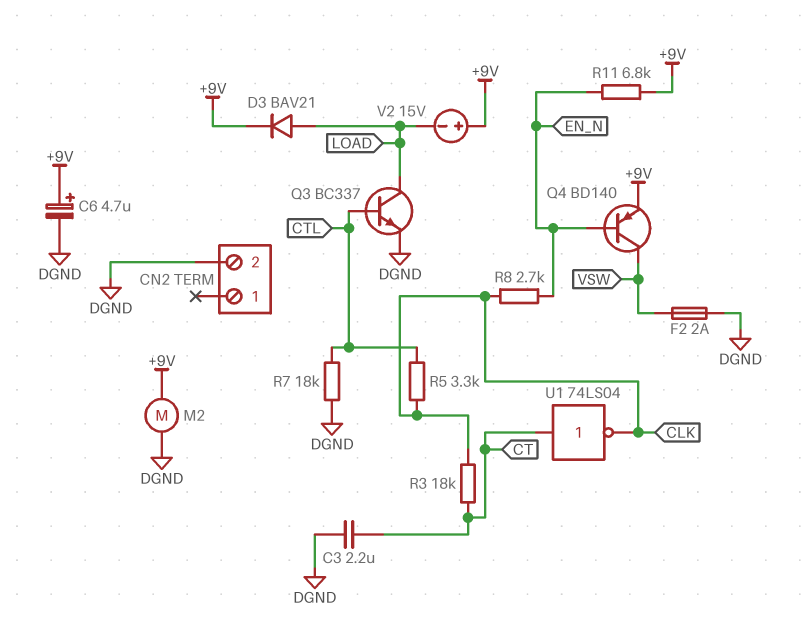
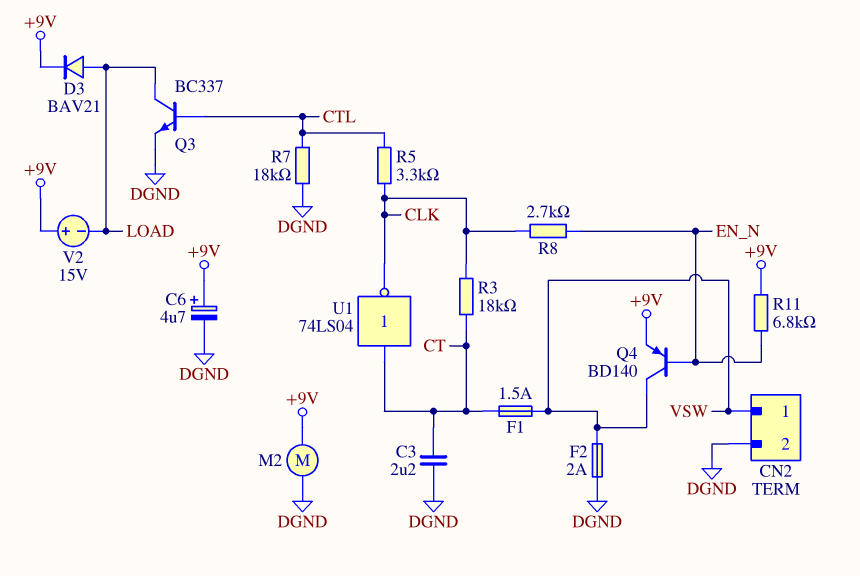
CN2 pin 1: none -> VSW
F1: none -> 1.5A (CT, VSW)

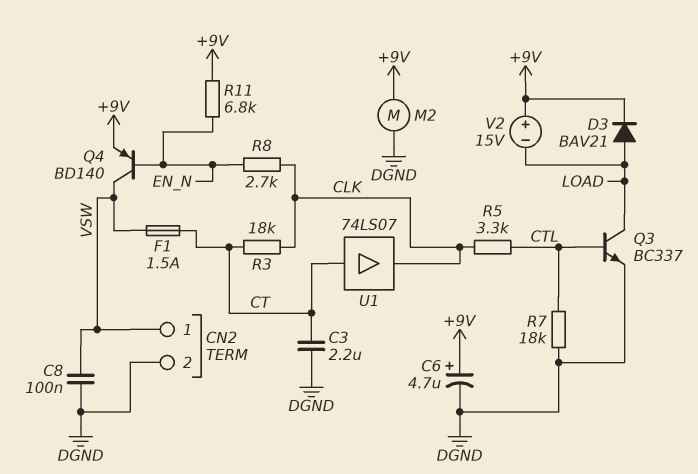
C8: none -> 100nF (DGND, VSW)
F2: 2A (DGND, VSW) -> none
U1: NOT 74LS04 (in CT, out CLK) -> buffer 74LS07 (in CT, out CLK)

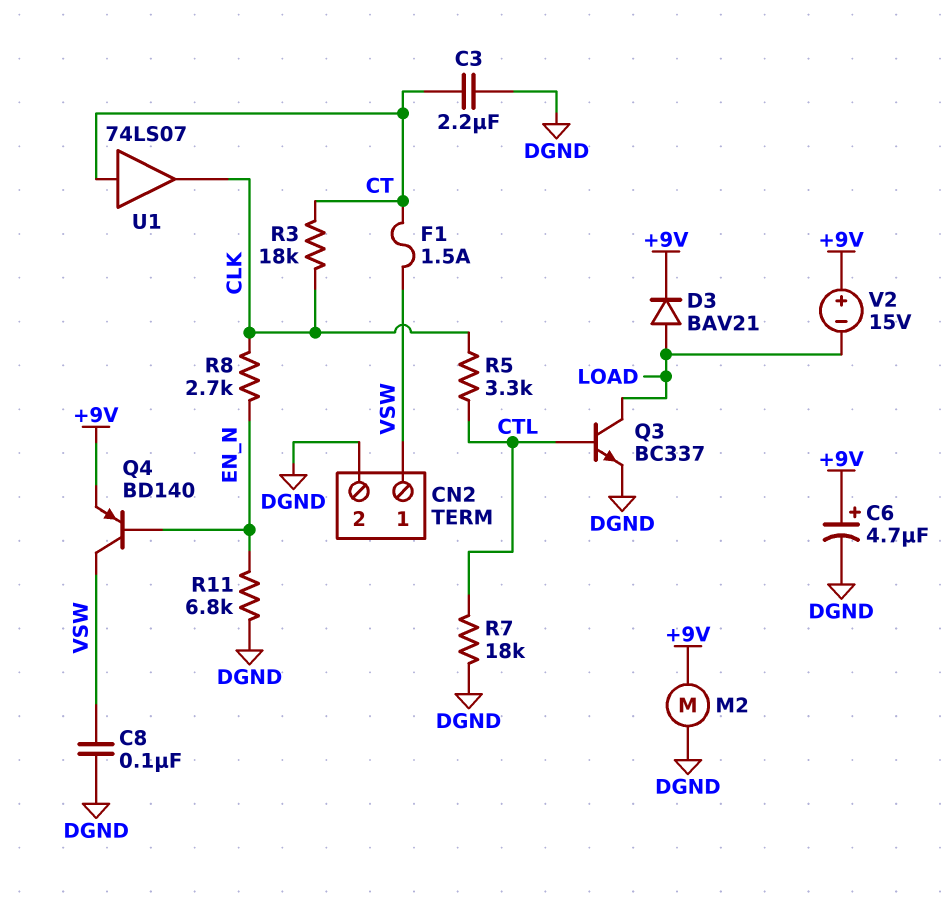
R11: 6.8k (+9V, EN_N) -> 6.8k (DGND, EN_N)

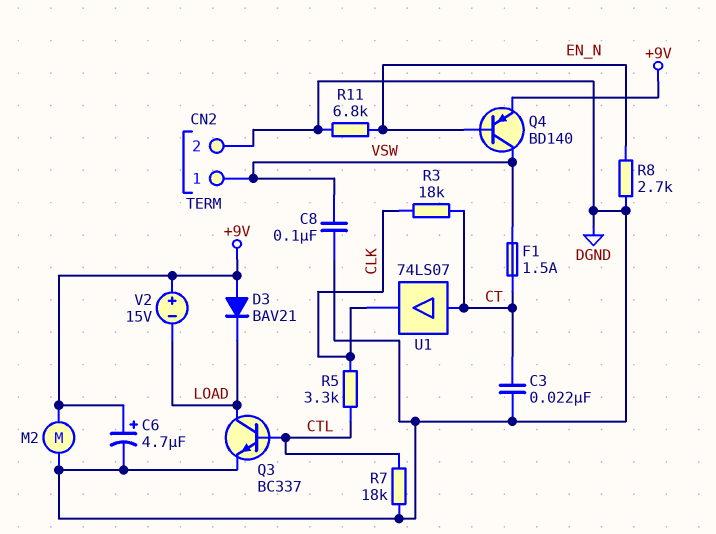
C3: 2.2uF (CT, DGND) -> 22nF (CT, DGND)
D3: diode BAV21 (A LOAD, K +9V) -> diode BAV21 (A +9V, K LOAD)
R8: 2.7k (CLK, EN_N) -> 2.7k (DGND, EN_N)

